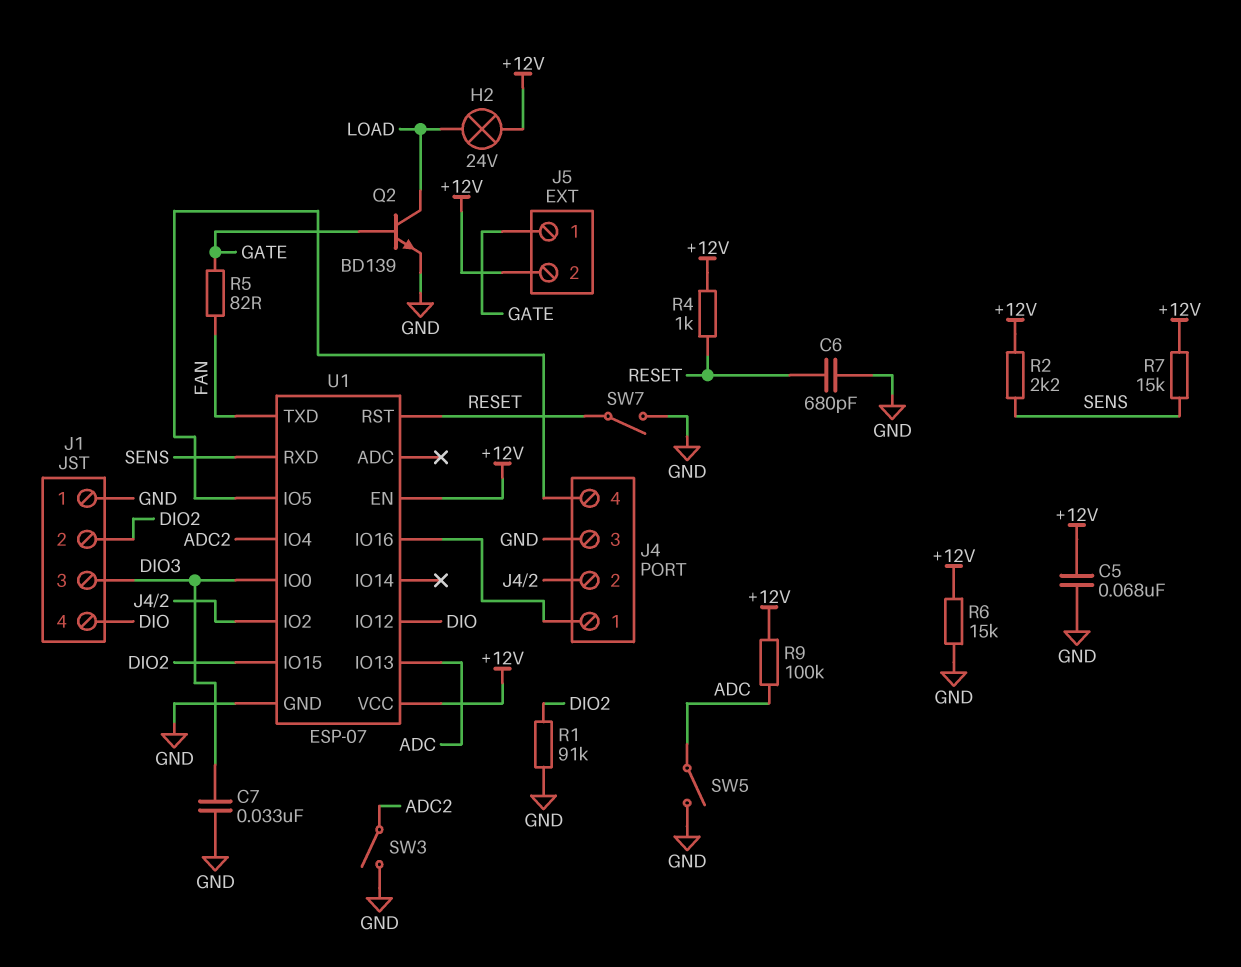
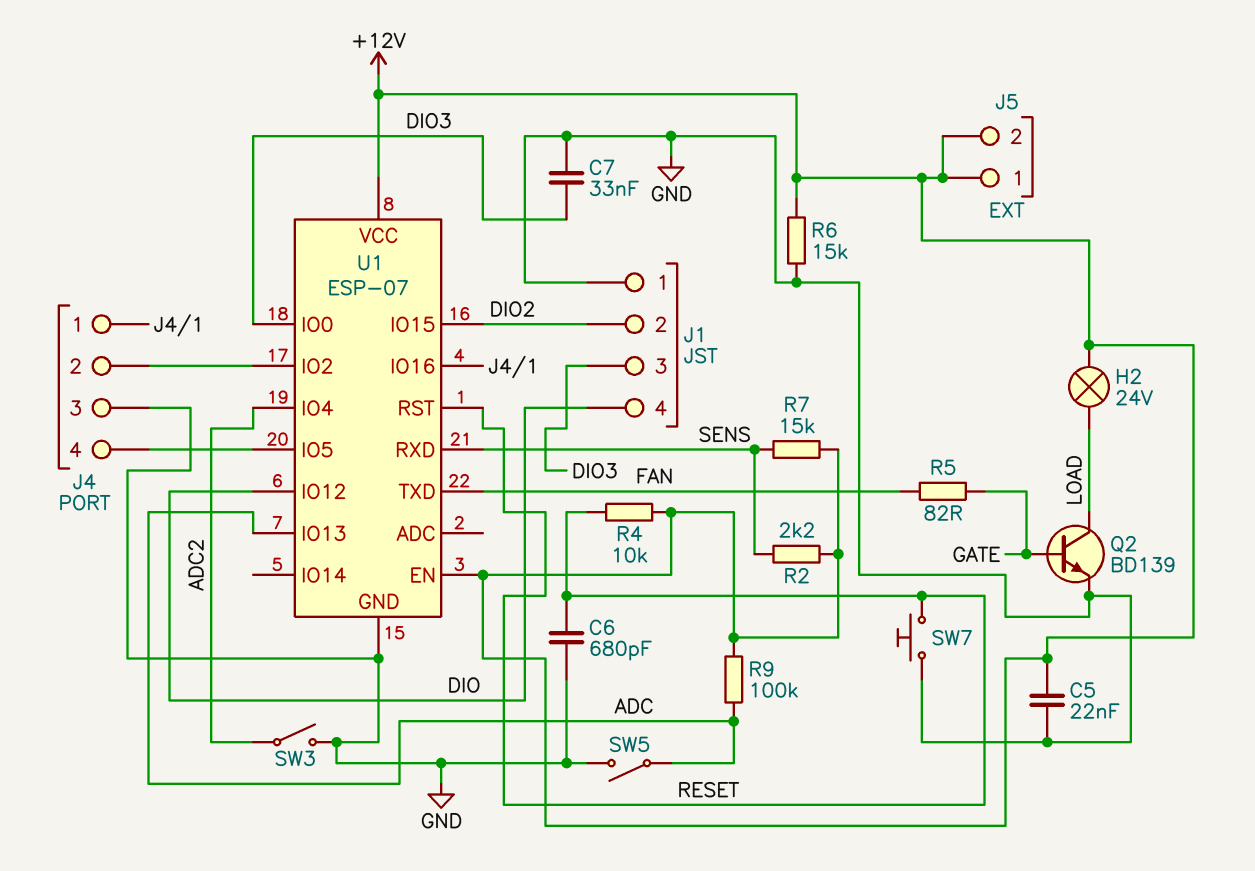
C5: 68nF (+12V, GND) -> 22nF (+12V, GND)
J5 pin 1: GATE -> +12V
R1: 91k (DIO2, GND) -> none
R4: 1k (+12V, RESET) -> 10k (+12V, RESET)
SW7: switch (GND, RESET) -> button (GND, RESET)

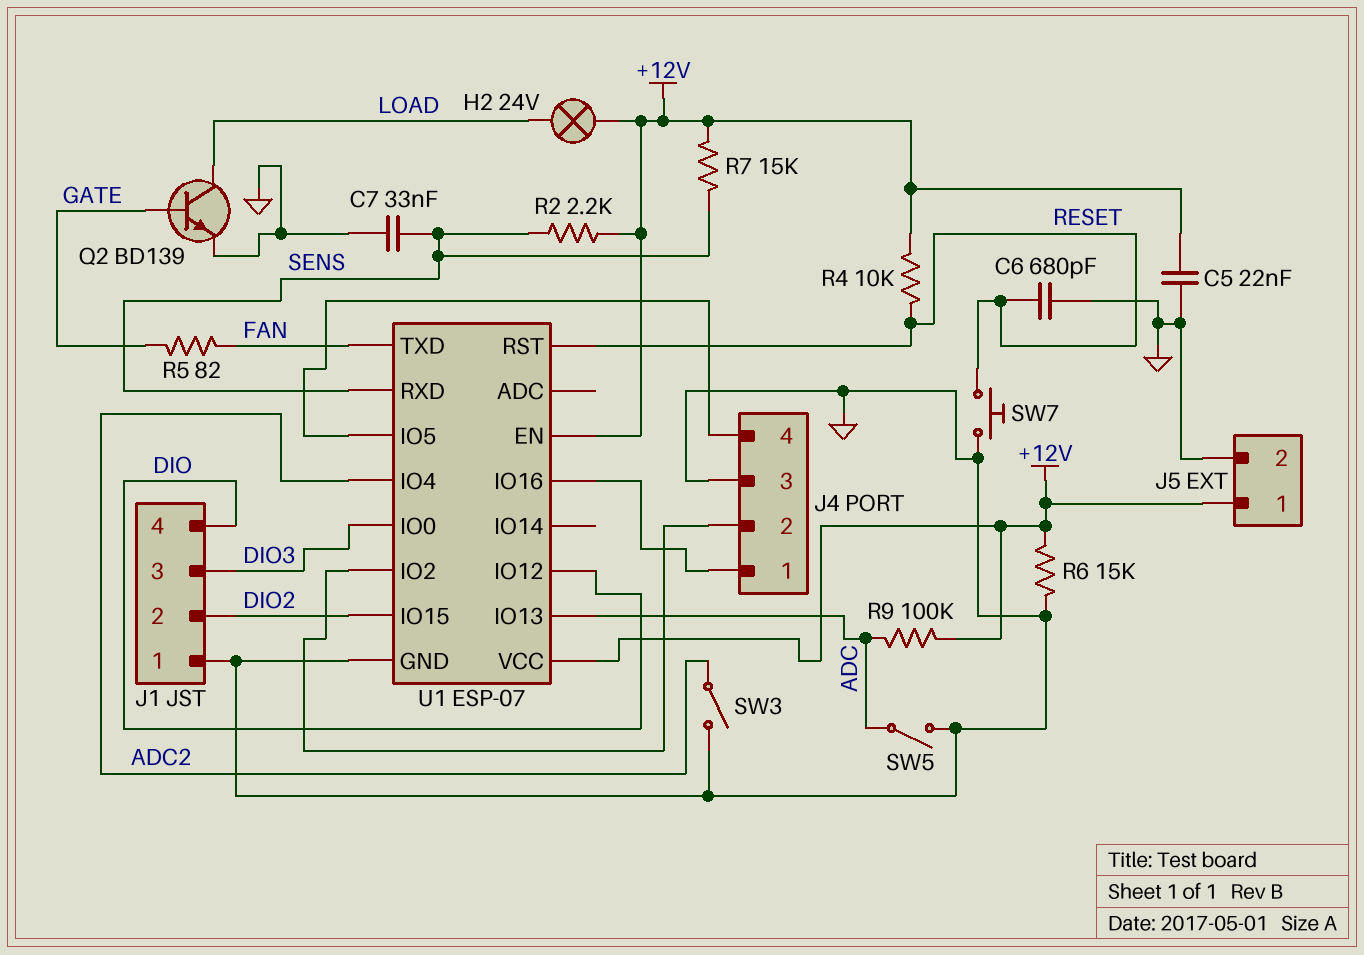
C7: 33nF (DIO3, GND) -> 33nF (GND, SENS)
J5 pin 2: +12V -> GND

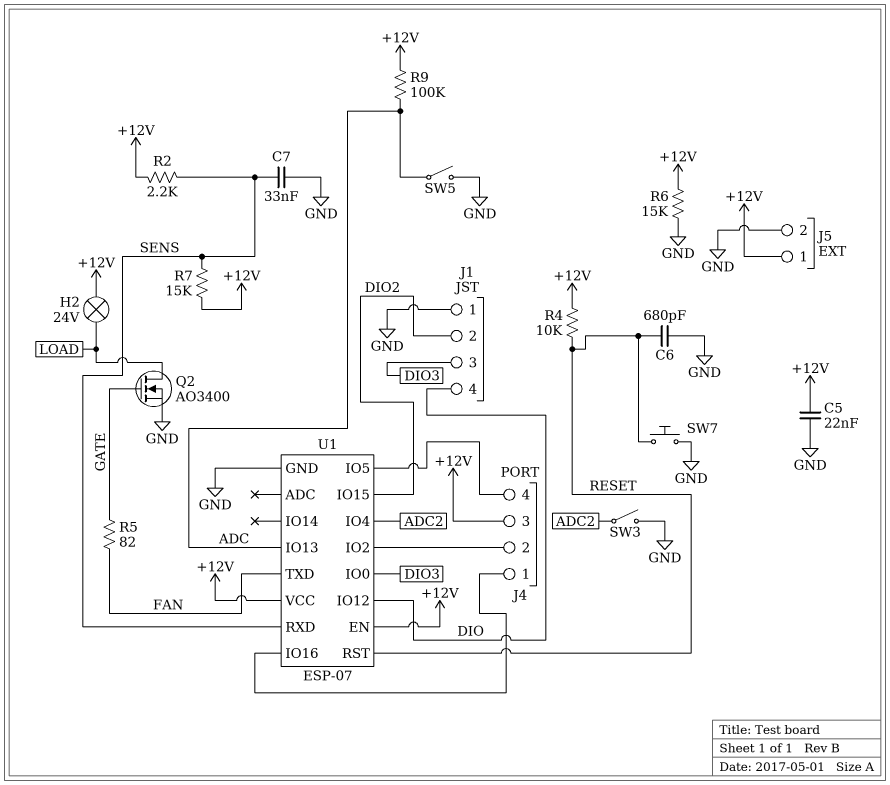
J4 pin 3: GND -> +12V
Q2: NPN BD139 (B GATE, C LOAD, E GND) -> NMOS AO3400 (G GATE, D LOAD, S GND)

